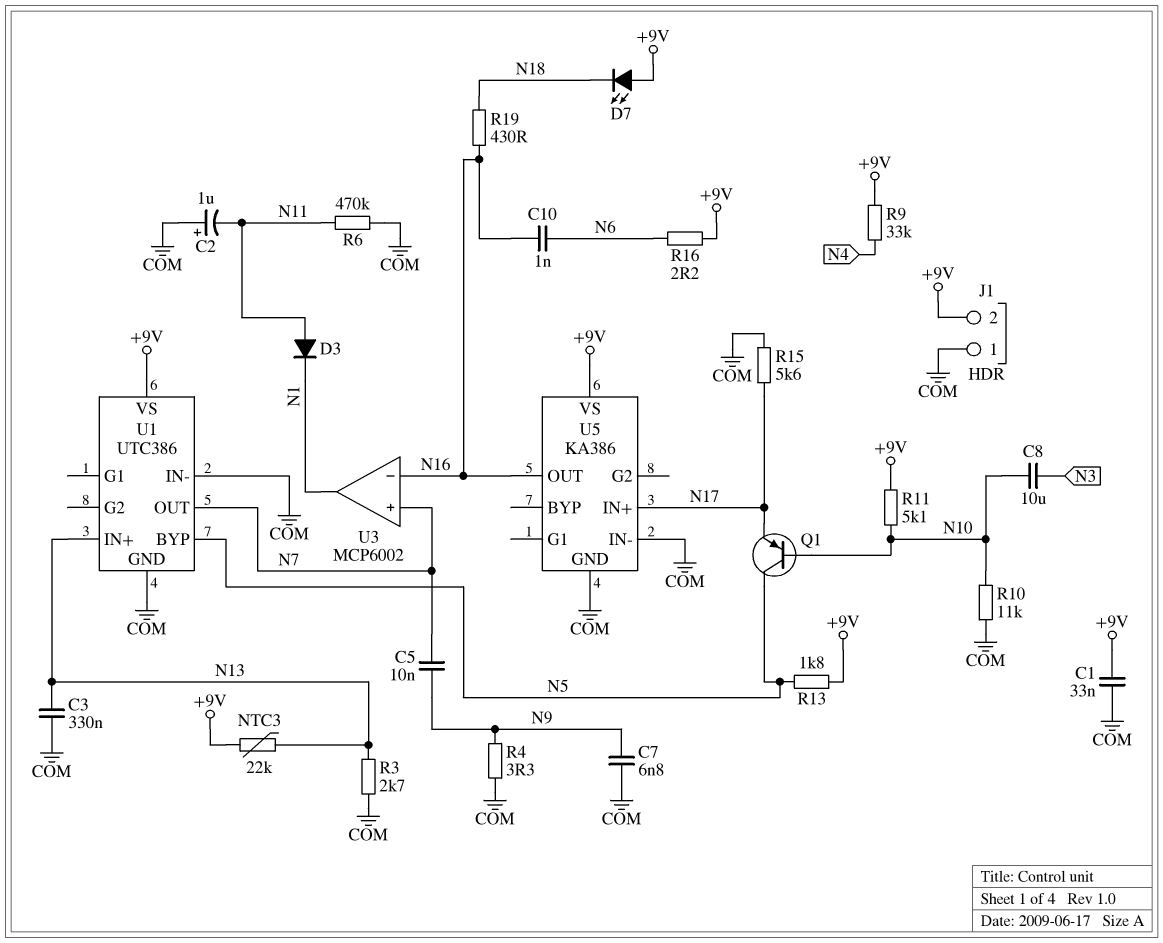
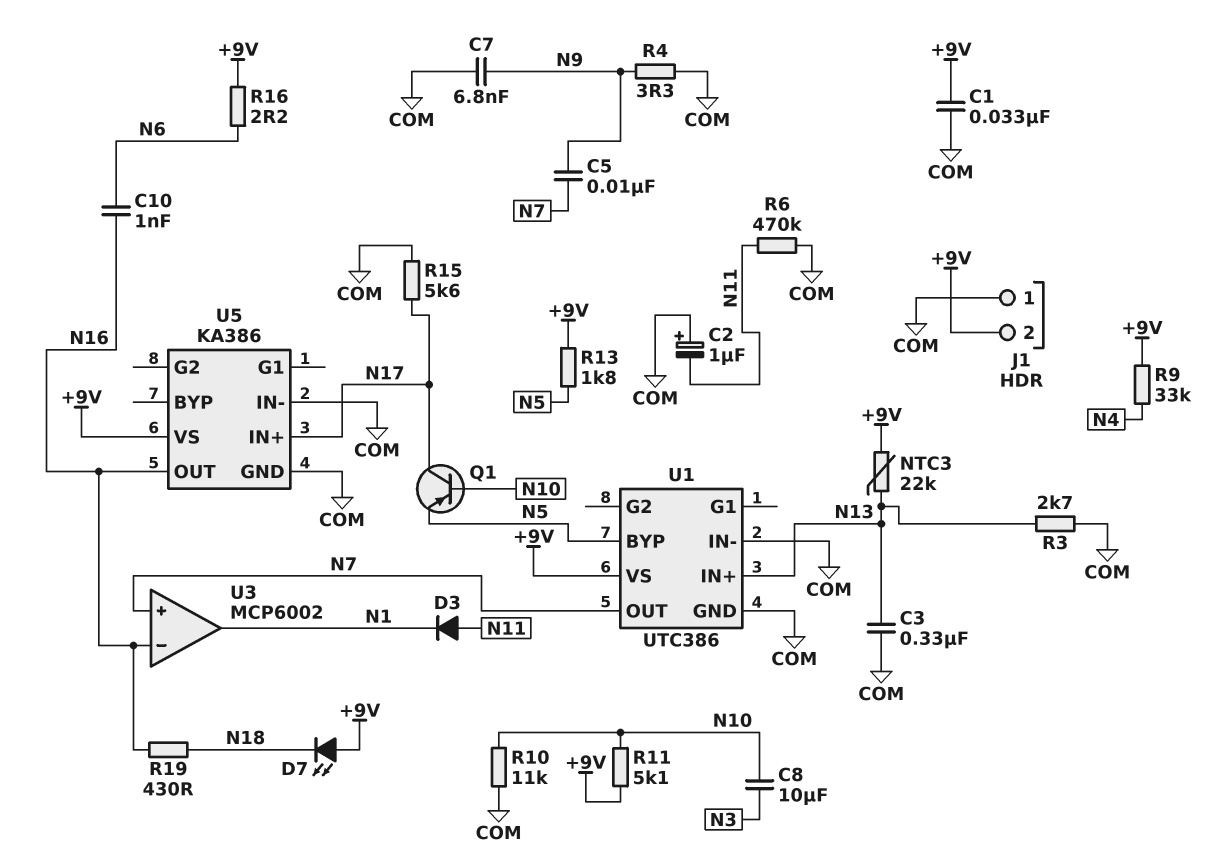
Q1: PNP (B N10, C N5, E N17) -> PNP (B N10, C N17, E N5)

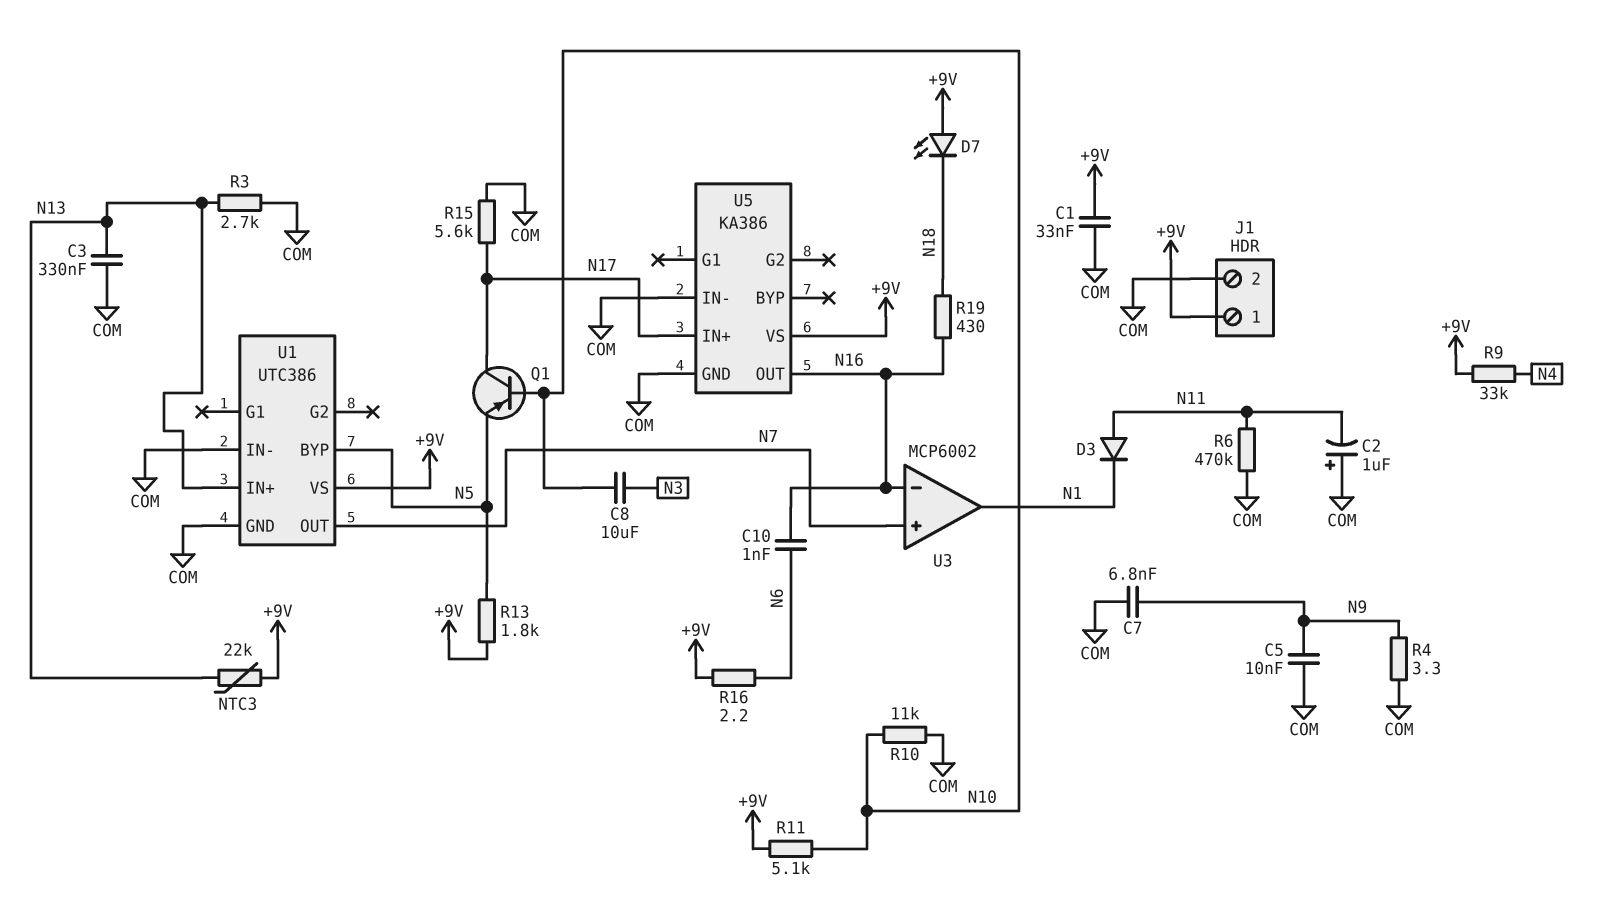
C5: 10nF (N7, N9) -> 10nF (COM, N9)
J1 pin 1: COM -> +9V
J1 pin 2: +9V -> COM

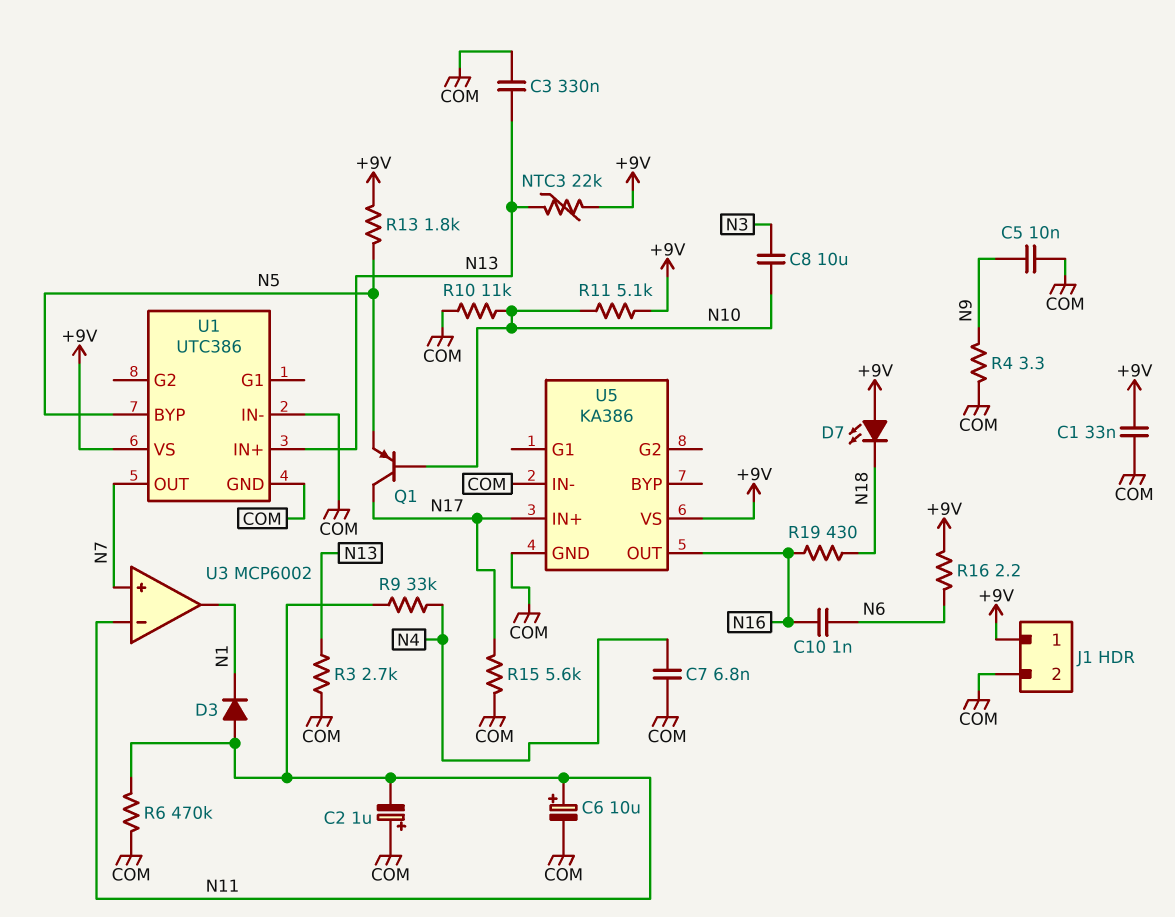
C6: none -> 10uF (plus N11, minus COM)
C7: 6.8nF (COM, N9) -> 6.8nF (COM, N4)
R9: 33k (+9V, N4) -> 33k (N4, N11)
U3 pin in-: N16 -> N11

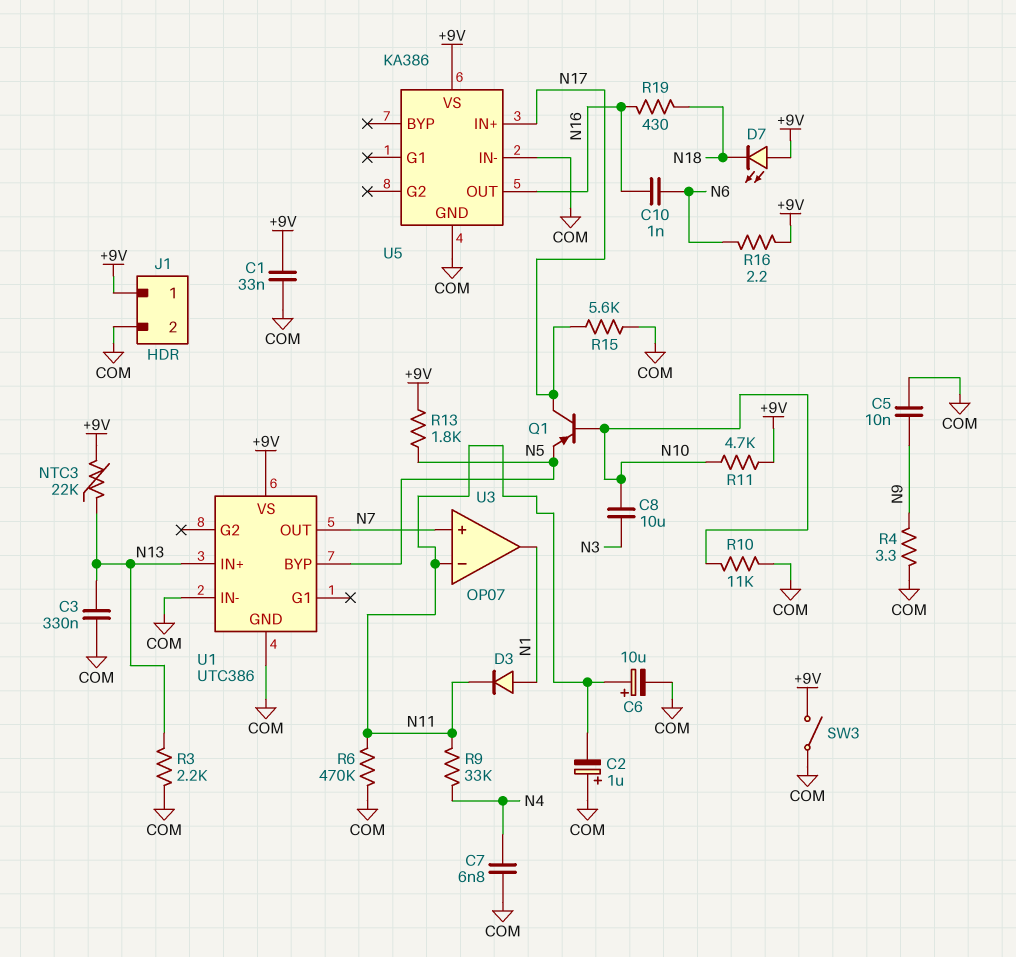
D3: diode (A N11, K N1) -> diode (A N1, K N11)
R3: 2.7k (COM, N13) -> 2.2k (COM, N13)
R11: 5.1k (+9V, N10) -> 4.7k (+9V, N10)
SW3: none -> switch (+9V, COM)
U3: MCP6002 -> OP07

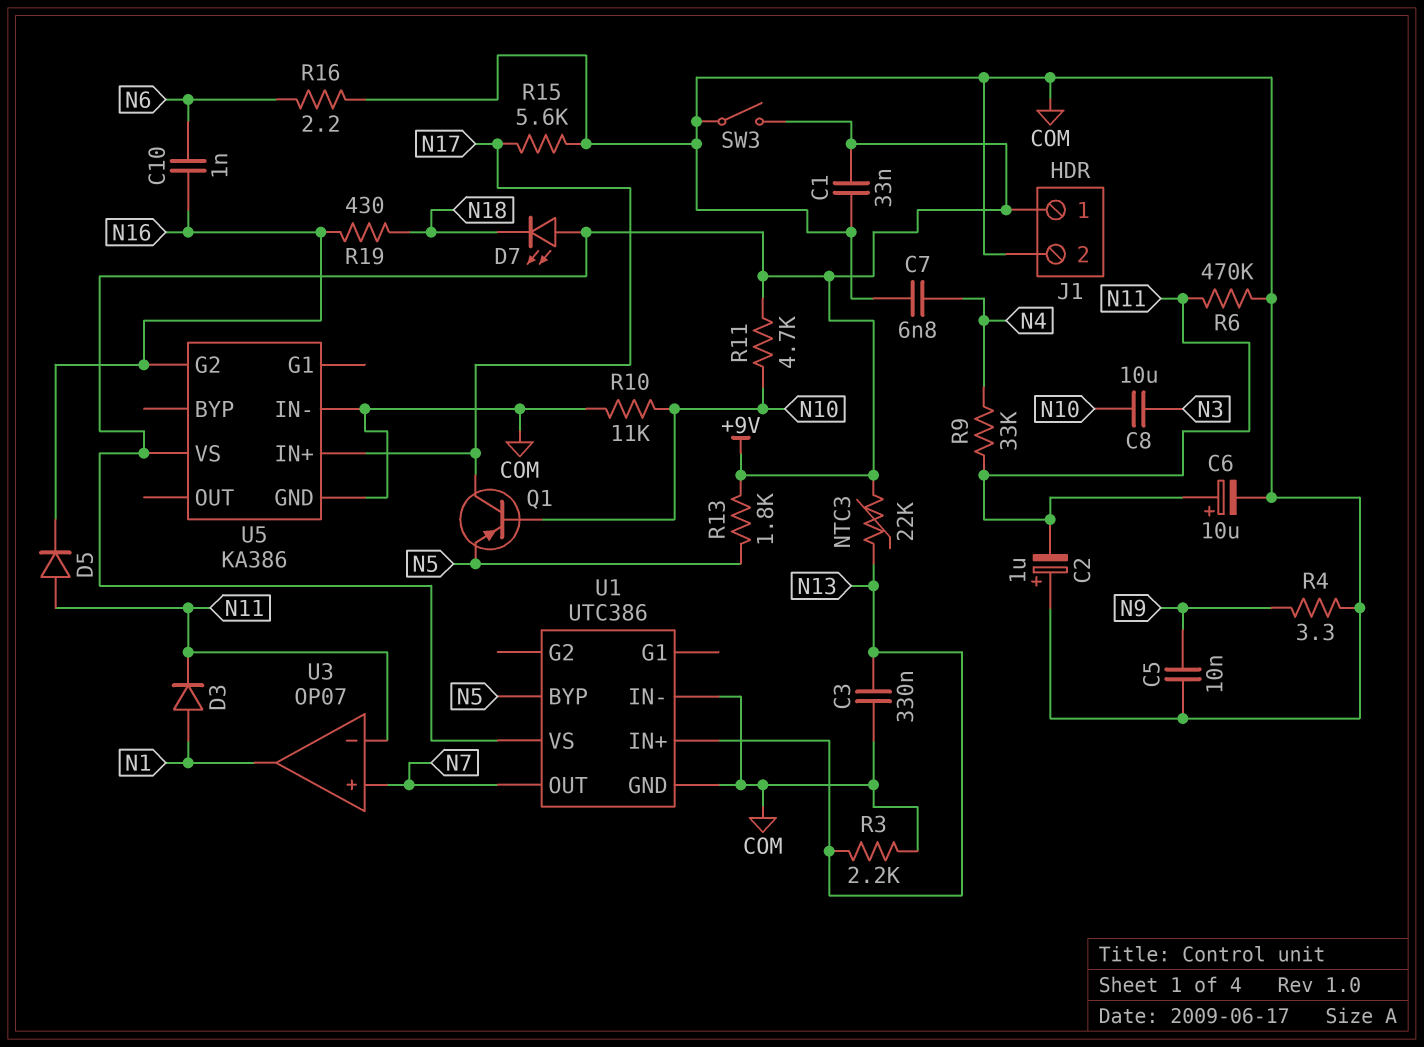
D5: none -> diode (A N11, K N16)
R16: 2.2 (+9V, N6) -> 2.2 (COM, N6)
U5 pin G2: none -> N16
U5 pin OUT: N16 -> none

